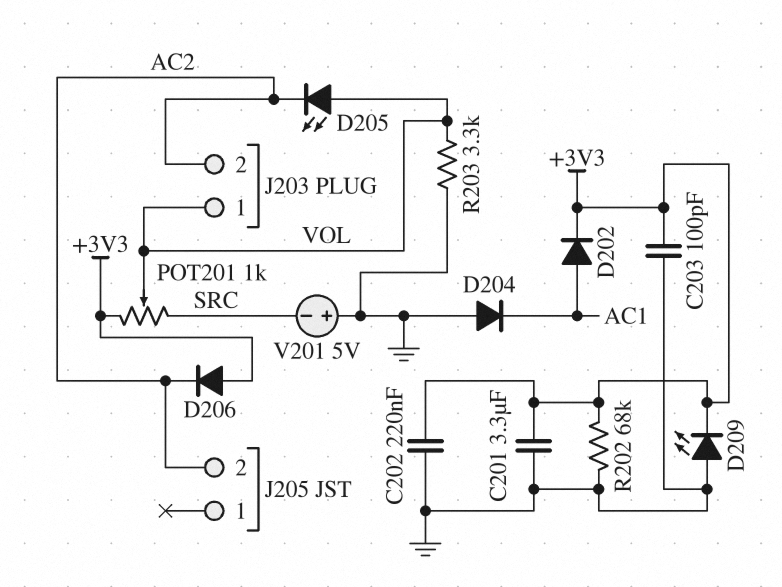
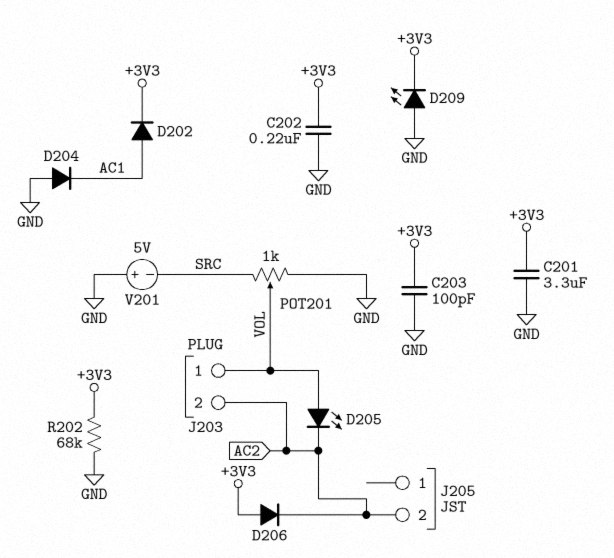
POT201: 1k (+3V3, SRC, wiper VOL) -> 1k (GND, SRC, wiper VOL)
R203: 3.3k (GND, VOL) -> none

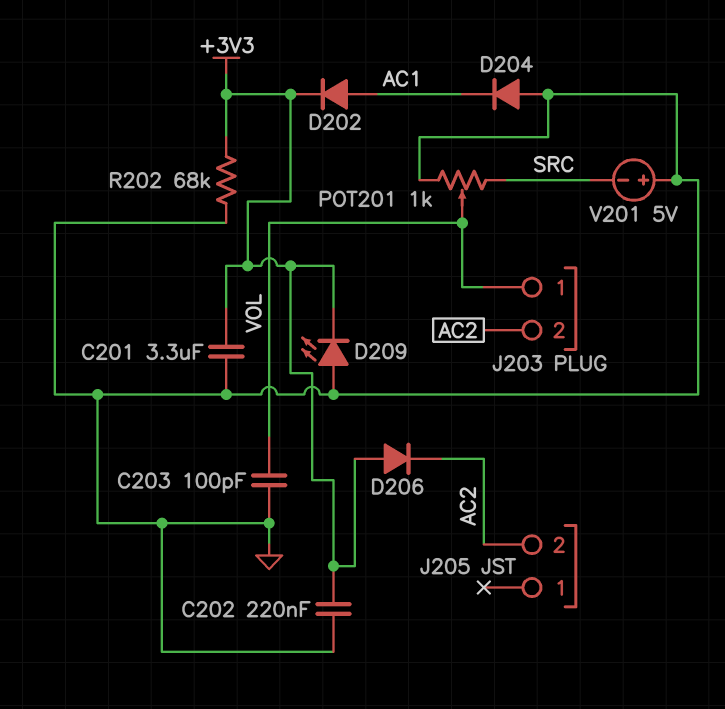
C203: 100pF (+3V3, GND) -> 100pF (GND, VOL)
D205: LED (A VOL, K AC2) -> none

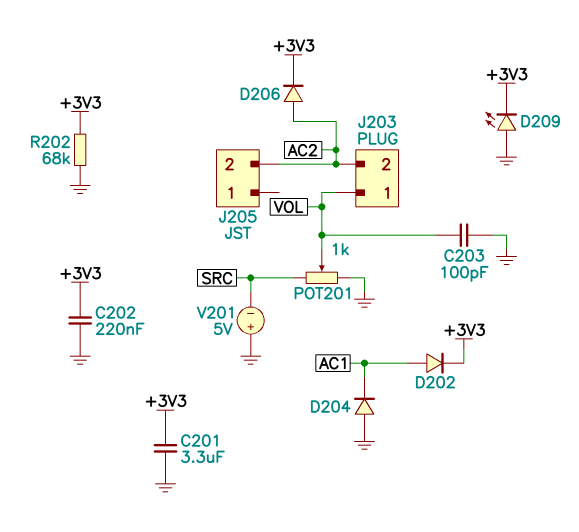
D206: diode (A +3V3, K AC2) -> diode (A AC2, K +3V3)

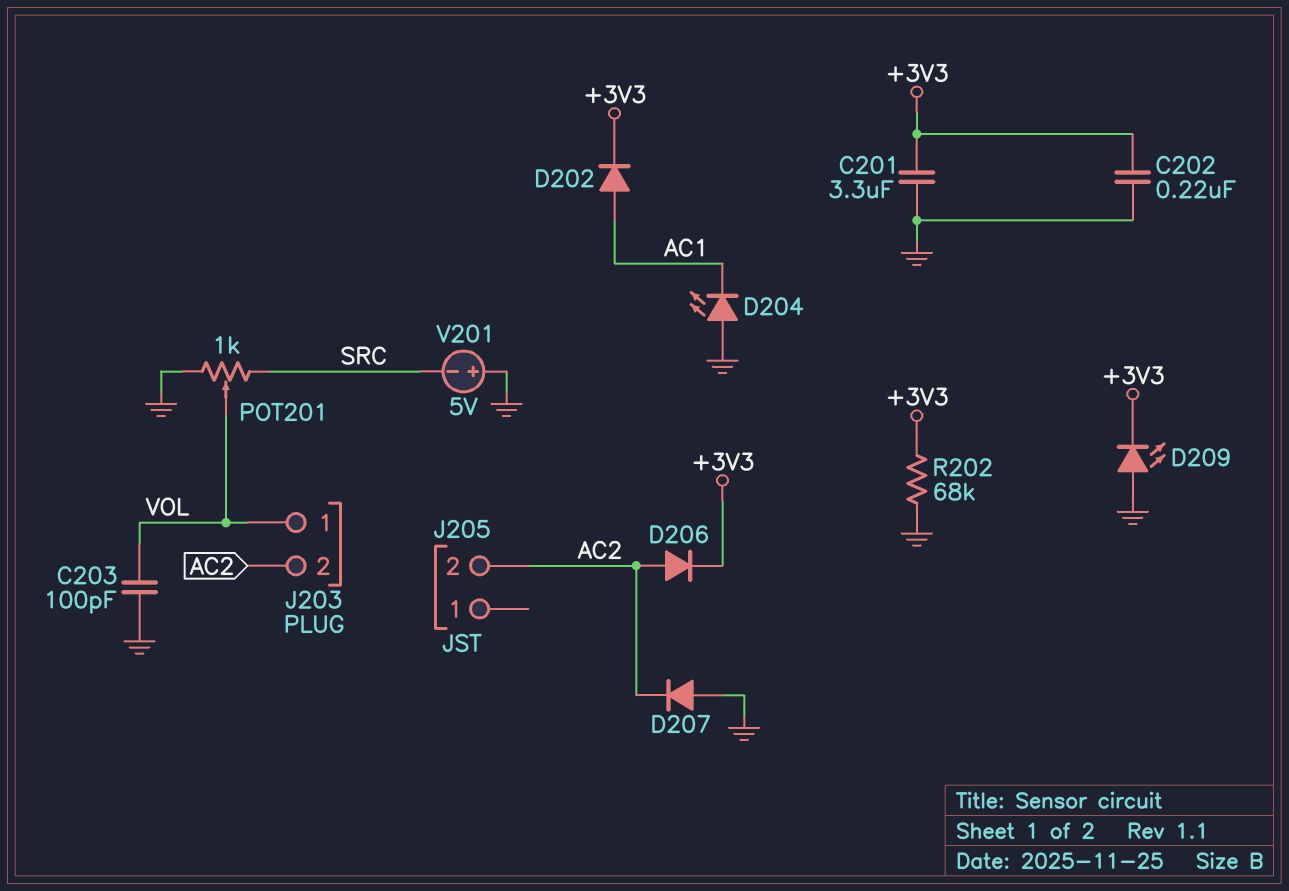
D204: diode (A GND, K AC1) -> LED (A GND, K AC1)
D207: none -> diode (A GND, K AC2)

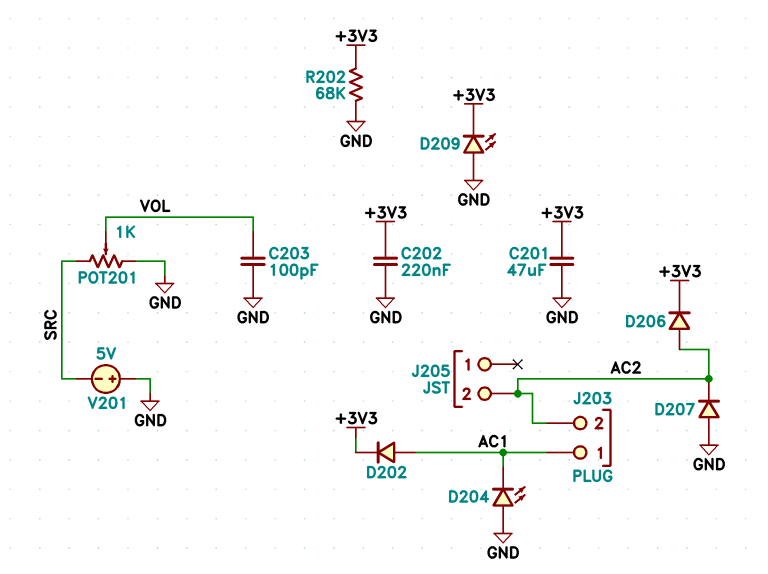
C201: 3.3uF (+3V3, GND) -> 47uF (+3V3, GND)
J203 pin 1: VOL -> AC1

